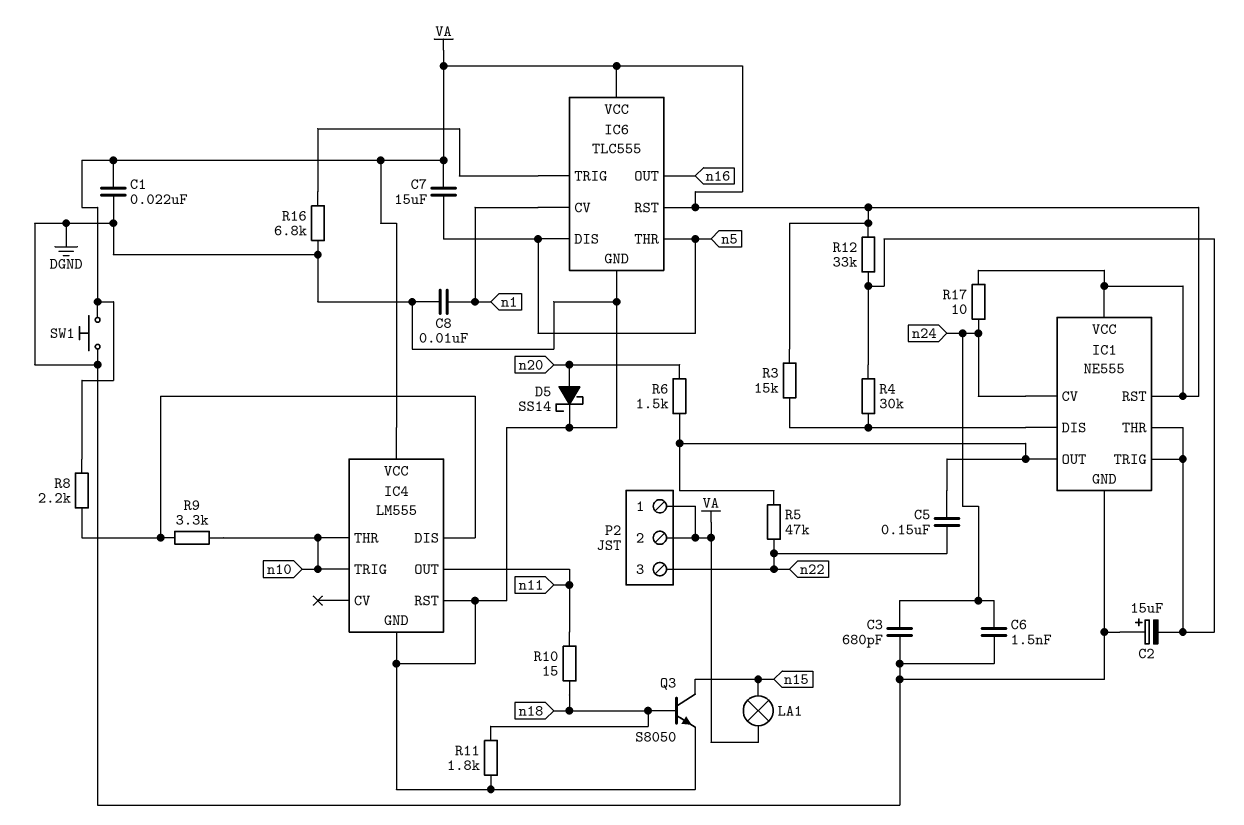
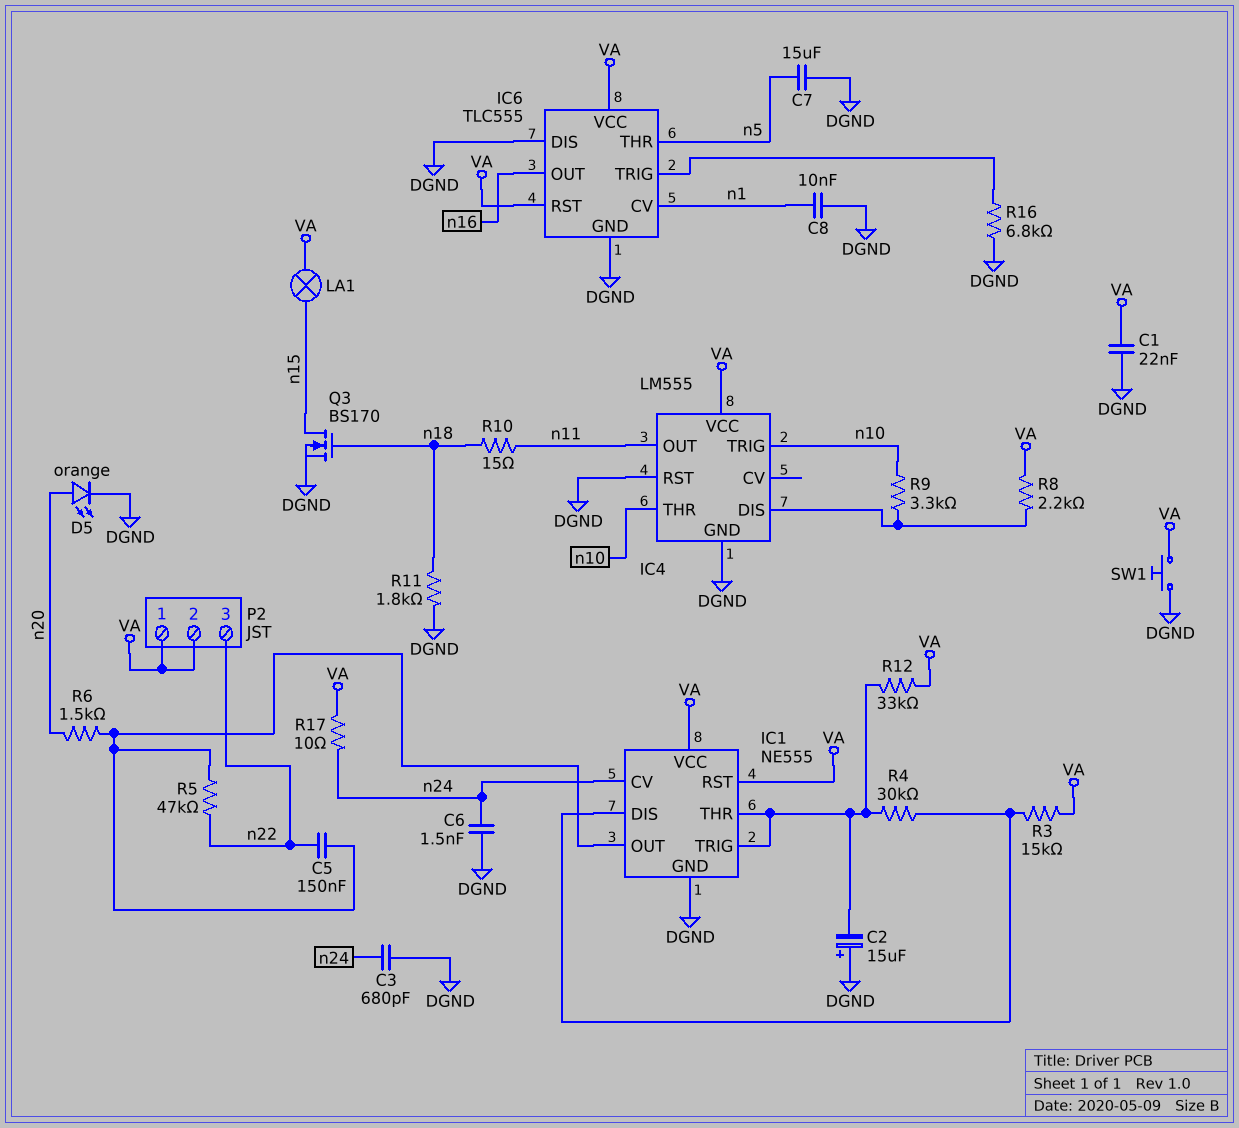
C7: 15uF (VA, n5) -> 15uF (DGND, n5)
D5: schottky SS14 (A n20, K DGND) -> LED orange (A n20, K DGND)
IC6 pin DIS: n5 -> DGND
Q3: NPN S8050 (B n18, C n15, E DGND) -> NMOS BS170 (G n18, D n15, S DGND)

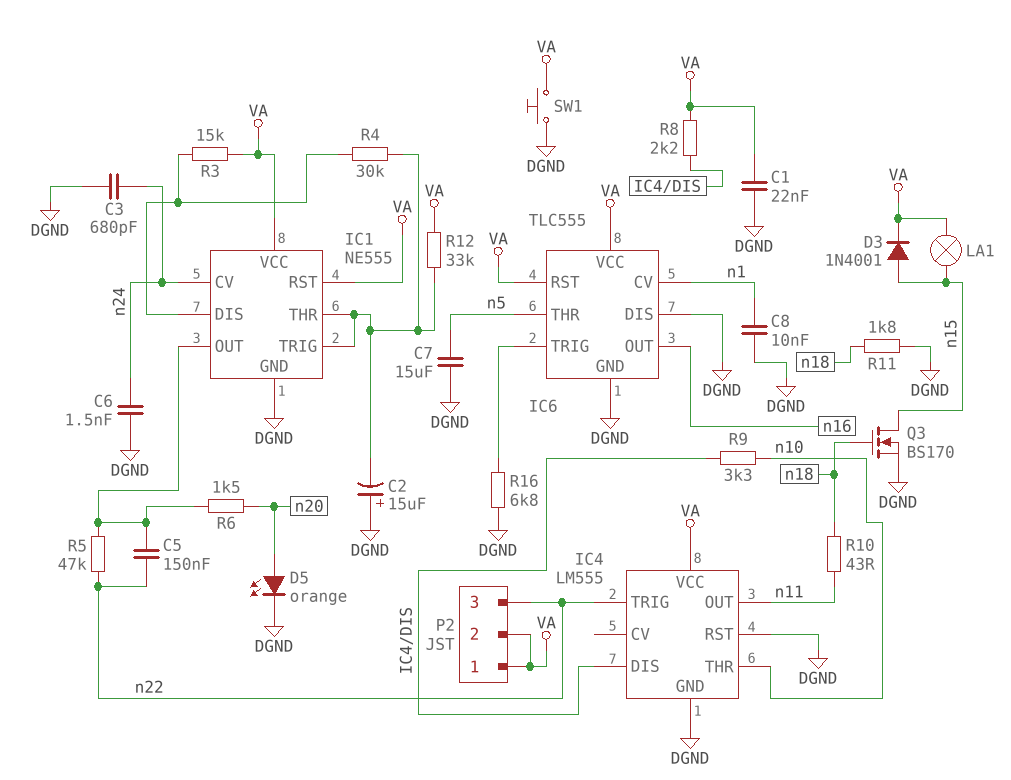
D3: none -> diode 1N4001 (A n15, K VA)
IC4 pin TRIG: n10 -> n22
R10: 15 (n11, n18) -> 43 (n11, n18)
R17: 10 (VA, n24) -> none

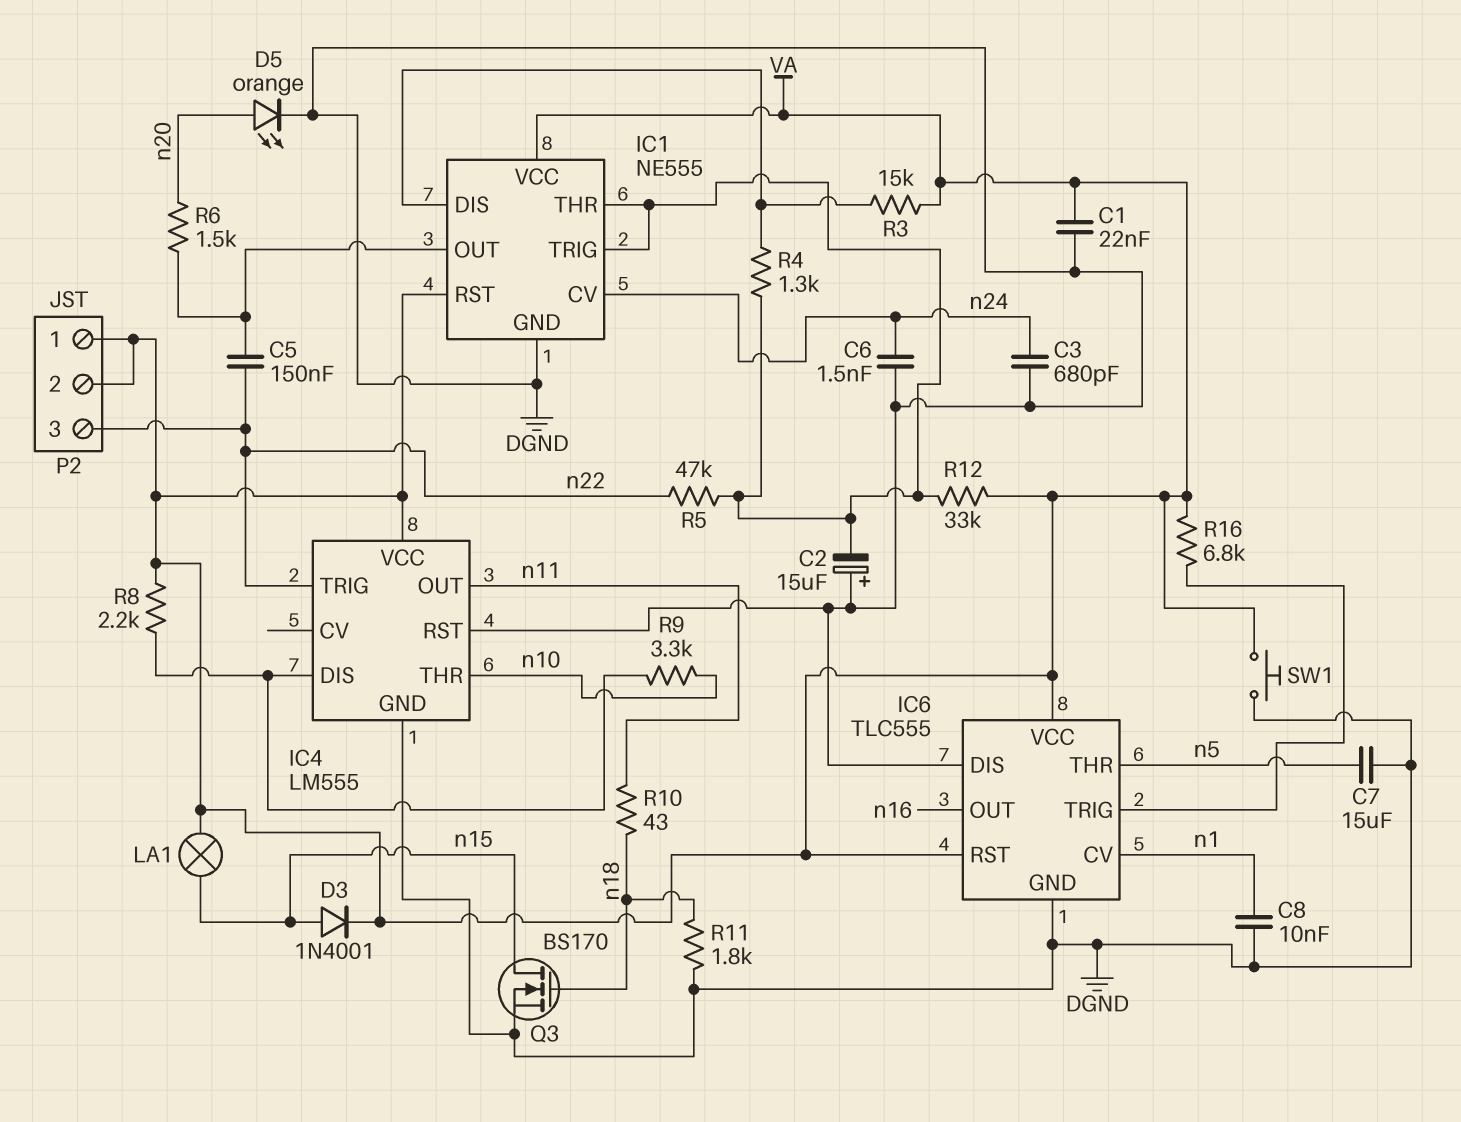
R4: 30k (IC1/DIS, IC1/THR) -> 1.3k (IC1/DIS, IC1/THR)
R5: 47k (IC1/OUT, n22) -> 47k (IC1/THR, n22)
R16: 6.8k (DGND, IC6/TRIG) -> 6.8k (IC6/TRIG, VA)

